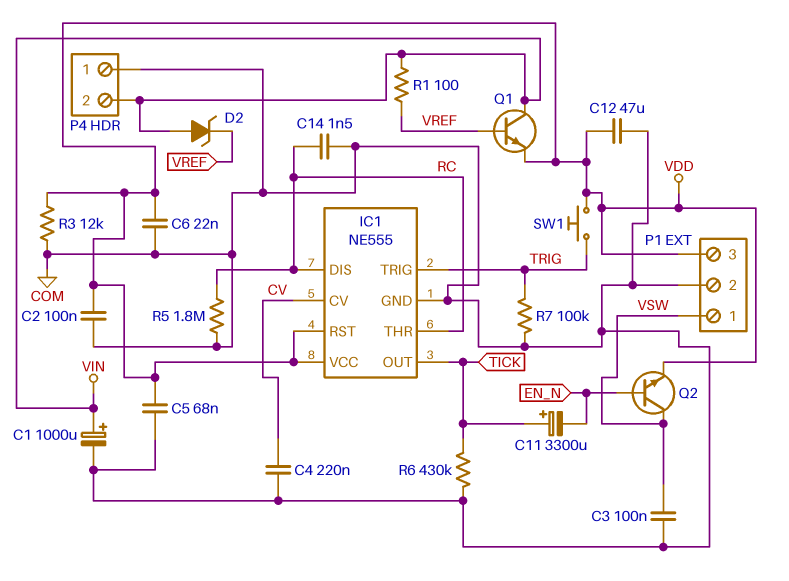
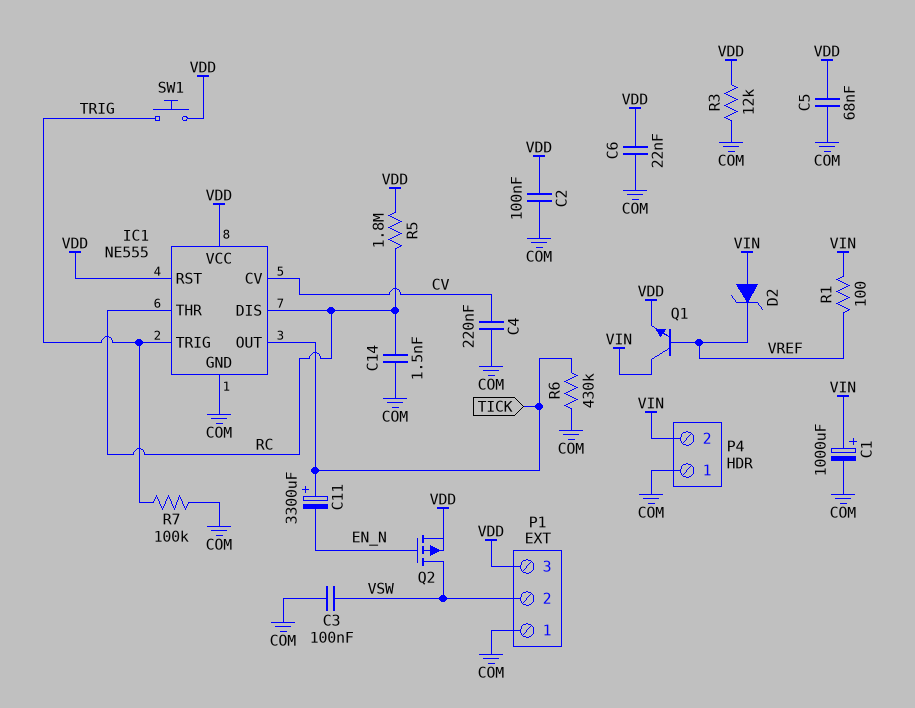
C12: 47uF (COM, VDD) -> none
P1 pin 1: VSW -> COM
P1 pin 2: COM -> VSW
Q2: NPN (B EN_N, C VSW, E VDD) -> PMOS (G EN_N, D VSW, S VDD)
R5: 1.8M (COM, RC) -> 1.8M (RC, VDD)

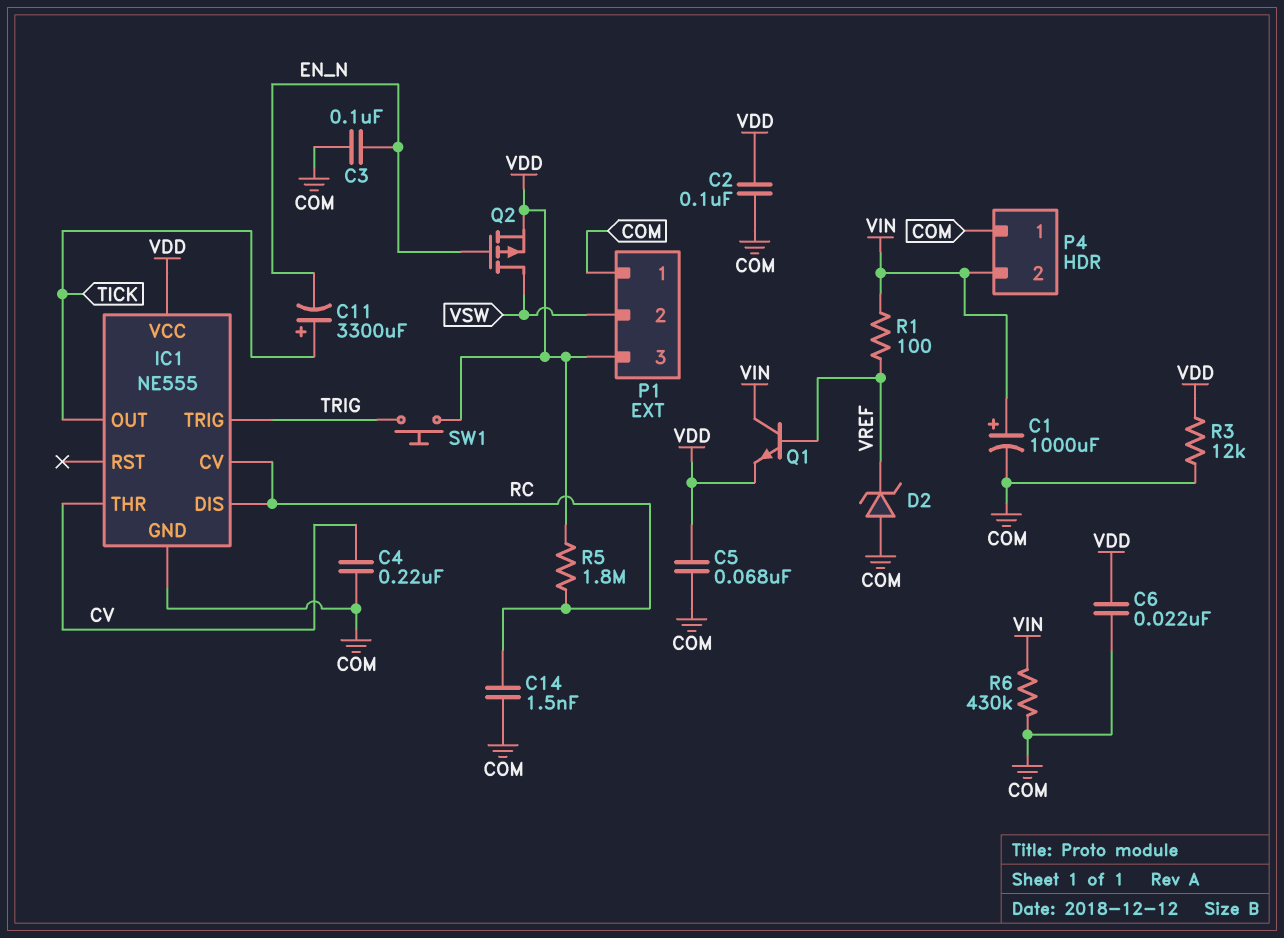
C3: 100nF (COM, VSW) -> 100nF (COM, EN_N)
D2: zener (A VIN, K VREF) -> zener (A COM, K VREF)
IC1 pin CV: CV -> RC
IC1 pin RST: VDD -> none
IC1 pin THR: RC -> CV
R6: 430k (COM, TICK) -> 430k (COM, VIN)
R7: 100k (COM, TRIG) -> none

